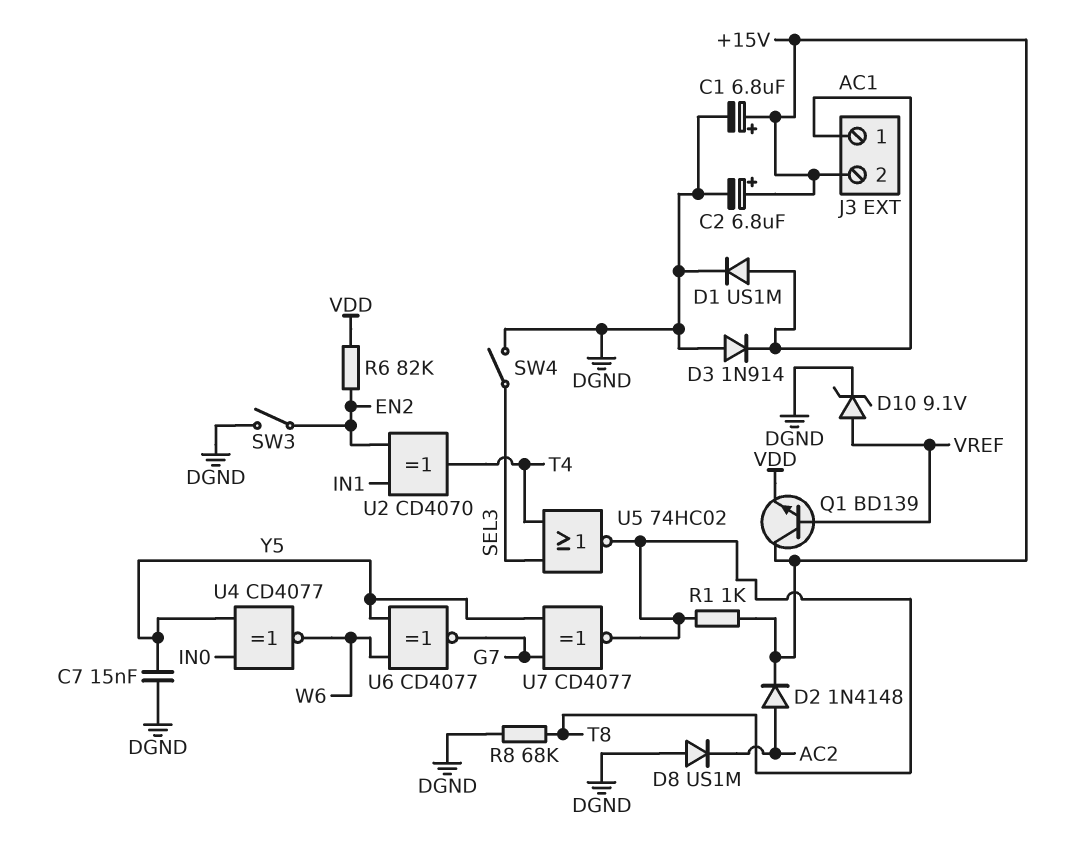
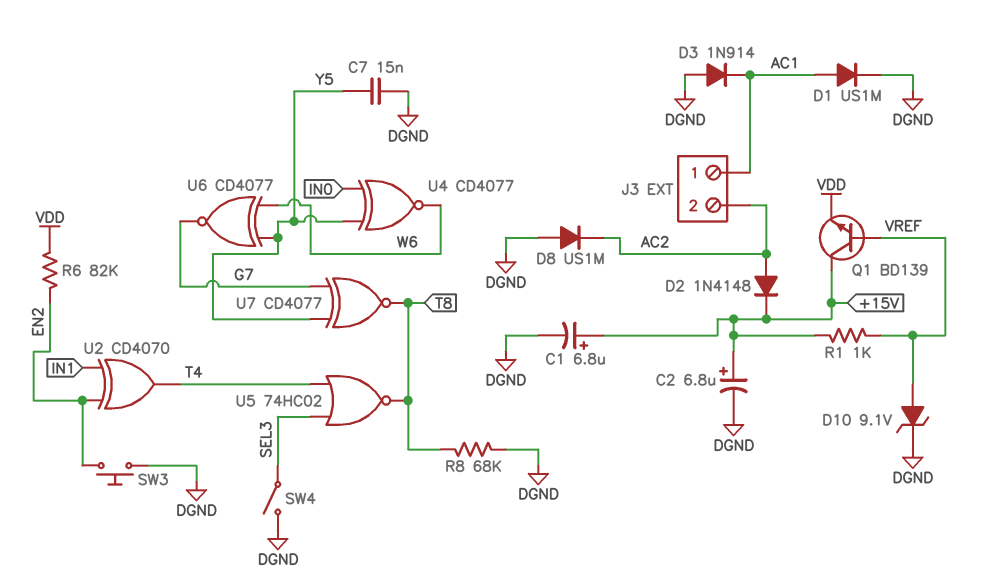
J3 pin 2: +15V -> AC2
R1: 1k (+15V, T8) -> 1k (+15V, VREF)
SW3: switch (DGND, EN2) -> button (DGND, EN2)

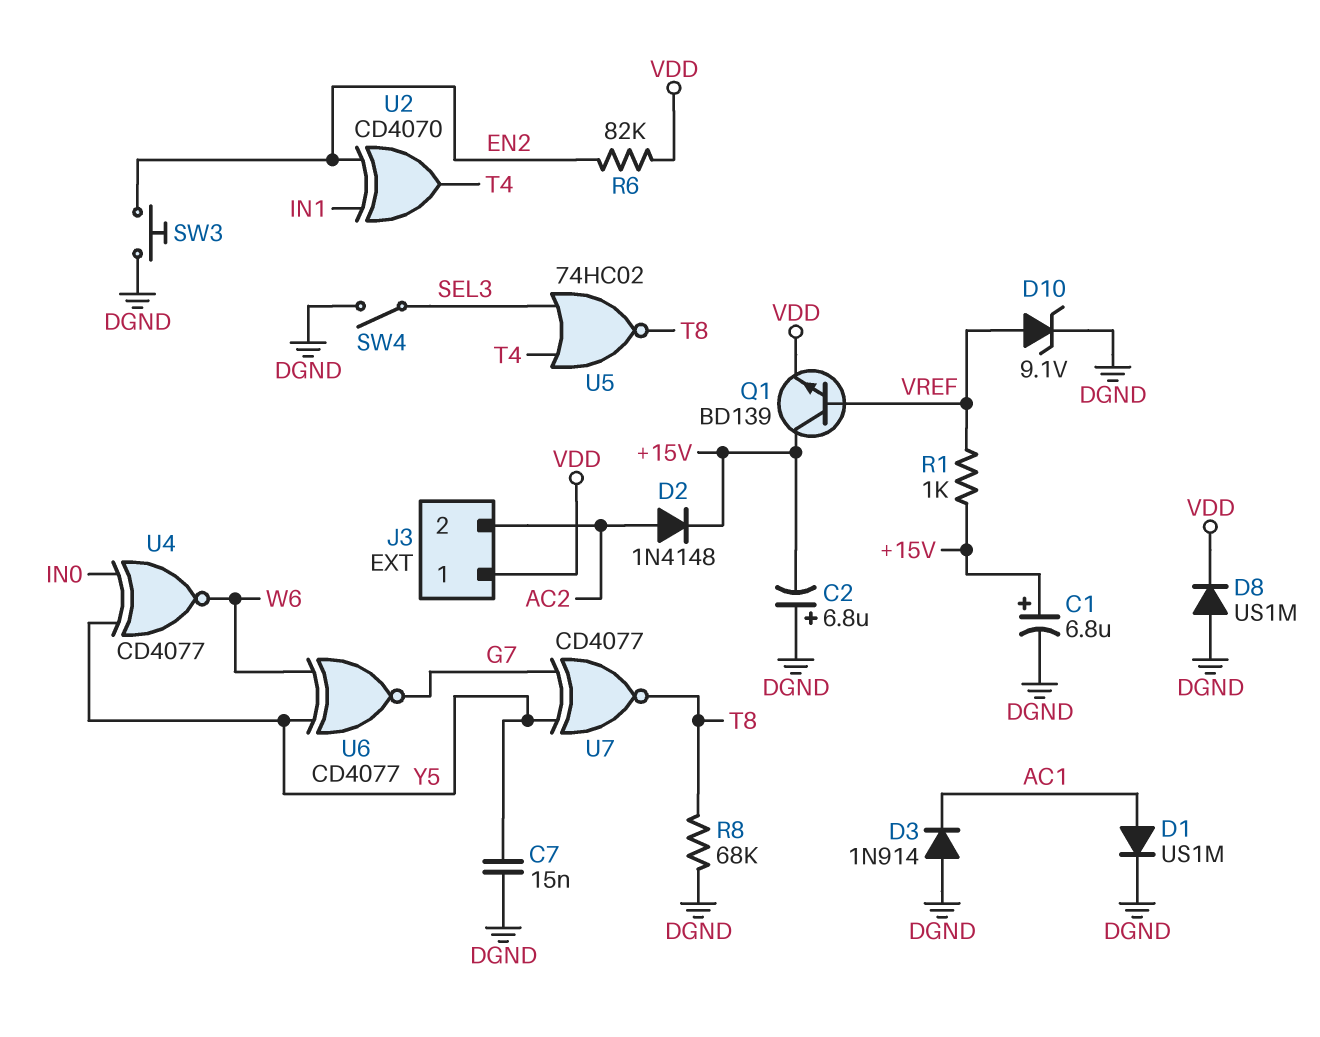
C2: 6.8uF (plus +15V, minus DGND) -> 6.8uF (plus DGND, minus +15V)
D8: diode US1M (A DGND, K AC2) -> diode US1M (A DGND, K VDD)
J3 pin 1: AC1 -> VDD

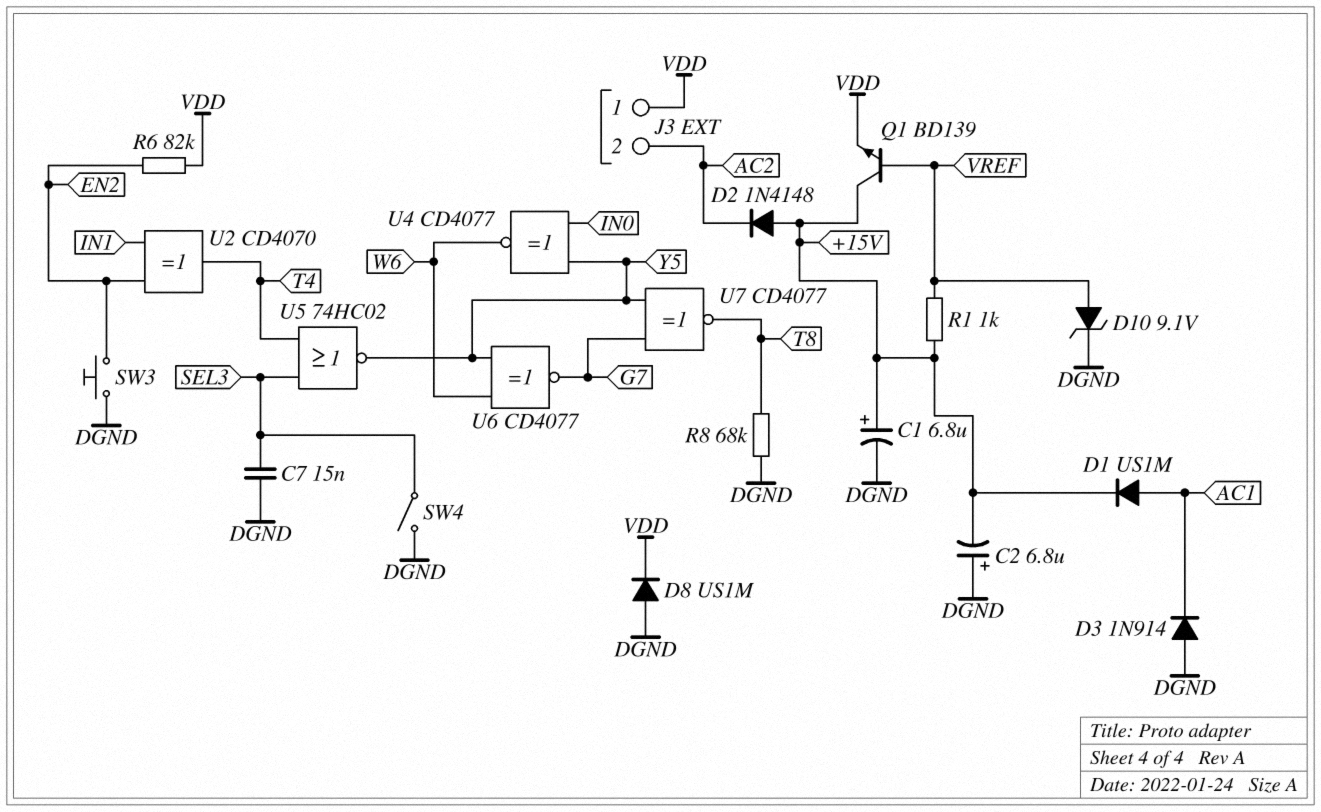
C7: 15nF (DGND, Y5) -> 15nF (DGND, SEL3)
D1: diode US1M (A AC1, K DGND) -> diode US1M (A AC1, K +15V)
D2: diode 1N4148 (A AC2, K +15V) -> diode 1N4148 (A +15V, K AC2)
U5: NOR 74HC02 (in SEL3, in T4, out T8) -> NOR 74HC02 (in SEL3, in T4, out Y5)

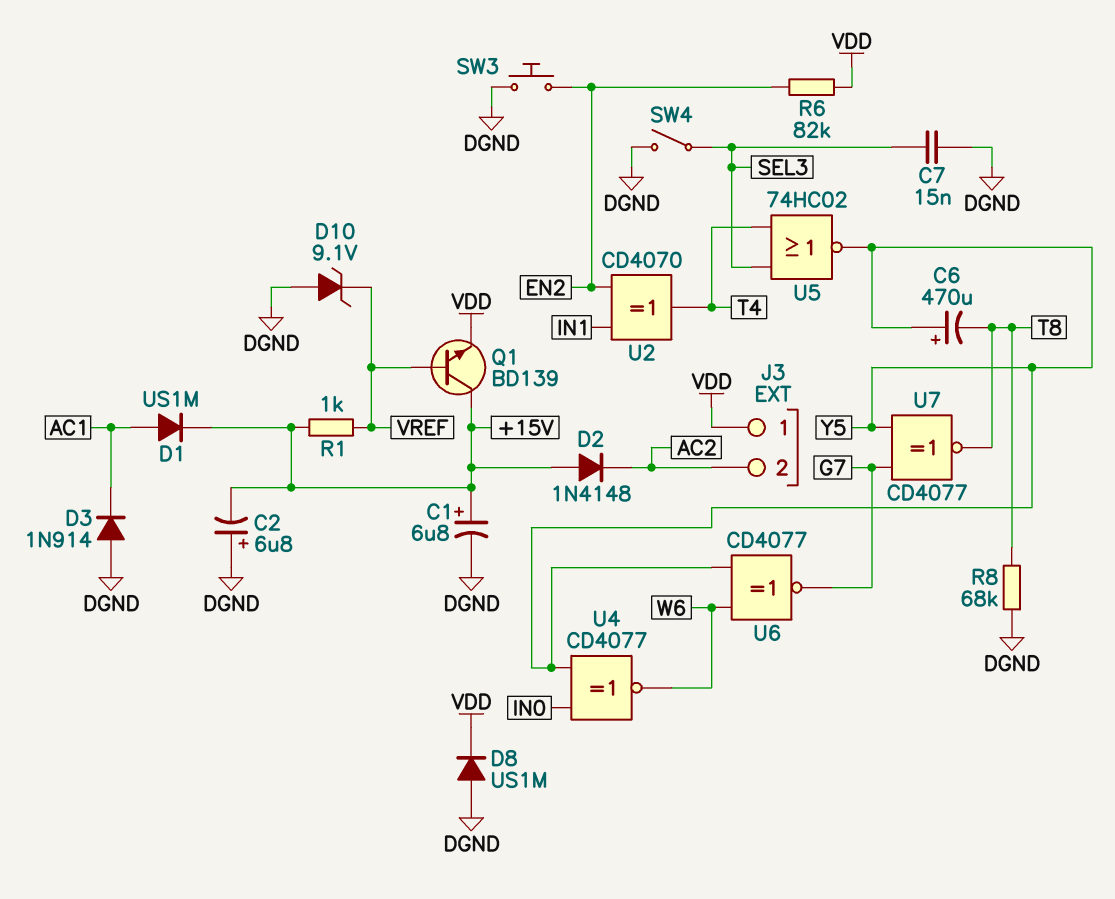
C6: none -> 470uF (plus Y5, minus T8)
D10: zener 9.1V (A VREF, K DGND) -> zener 9.1V (A DGND, K VREF)

